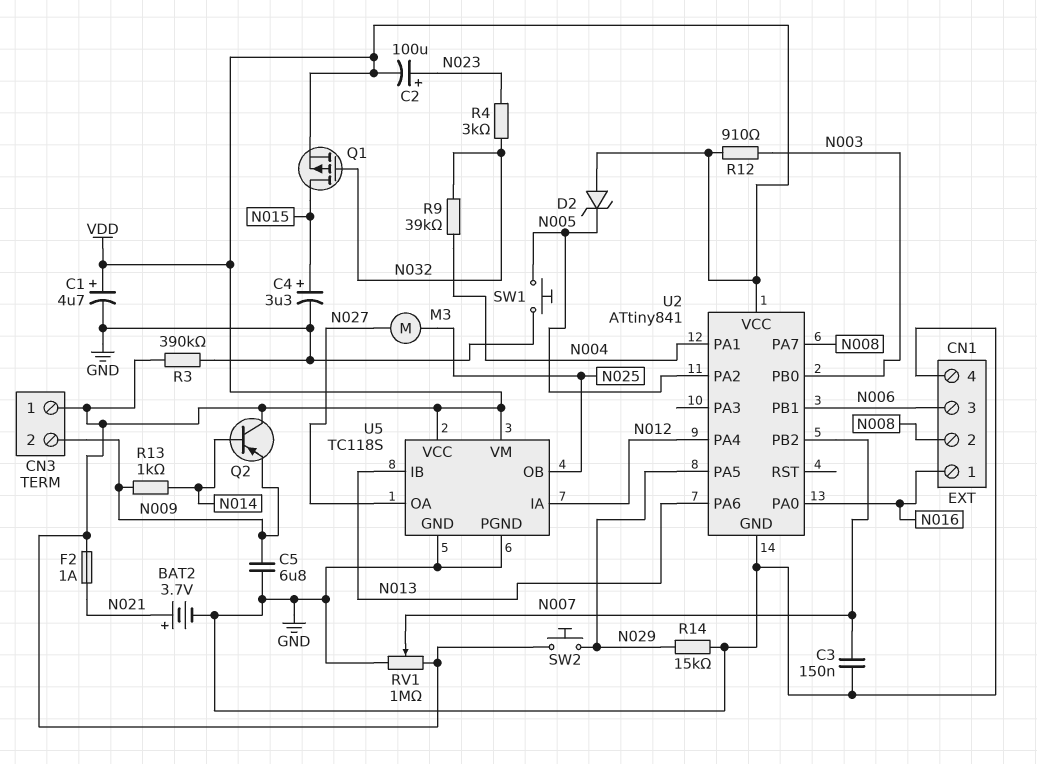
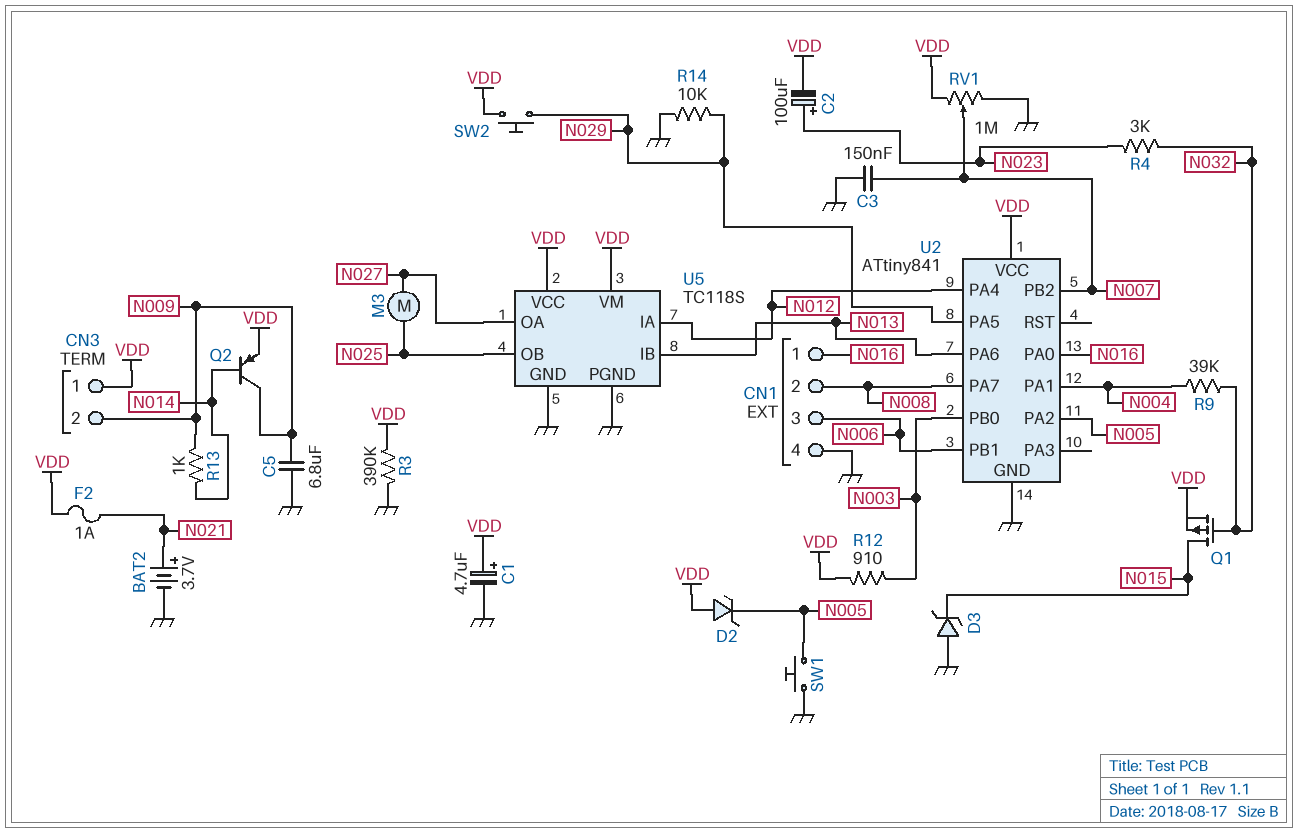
C4: 3.3uF (plus N015, minus GND) -> none
D3: none -> zener (A GND, K N015)
Q2: PNP (B N014, C VDD, E N009) -> PNP (B N014, C N009, E VDD)
R14: 15k (GND, N029) -> 10k (GND, N029)

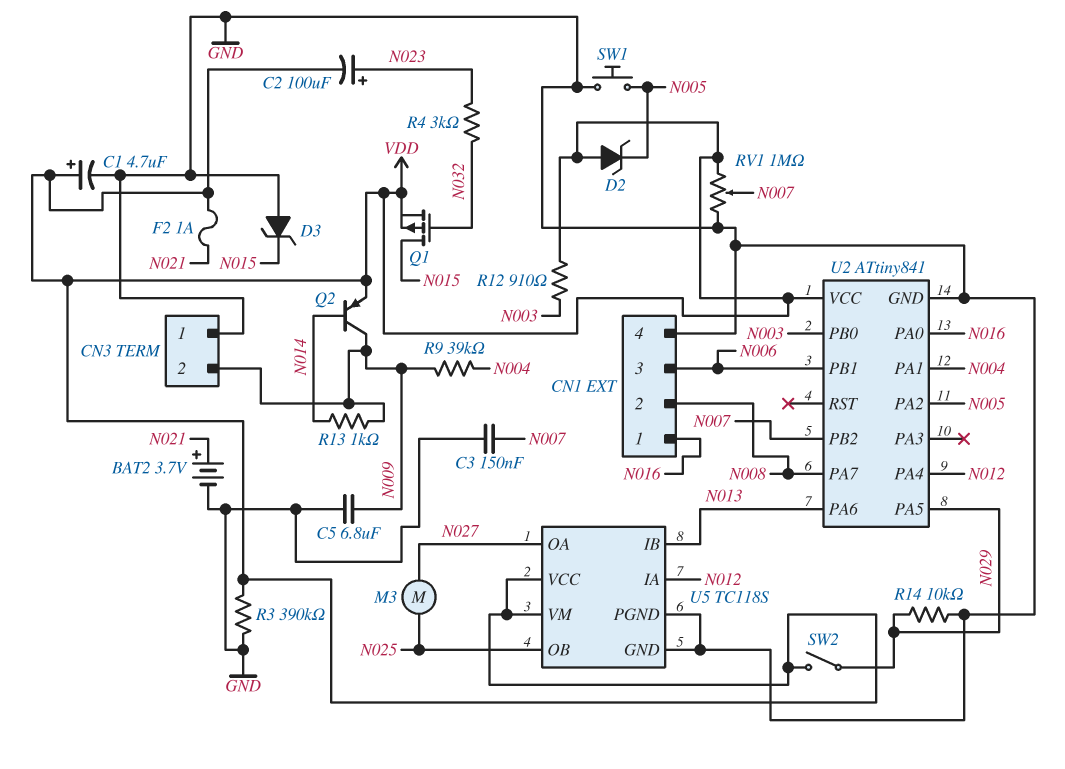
CN3 pin 1: VDD -> GND
R9: 39k (N004, N032) -> 39k (N004, N009)
SW2: button (N029, VDD) -> switch (N029, VDD)

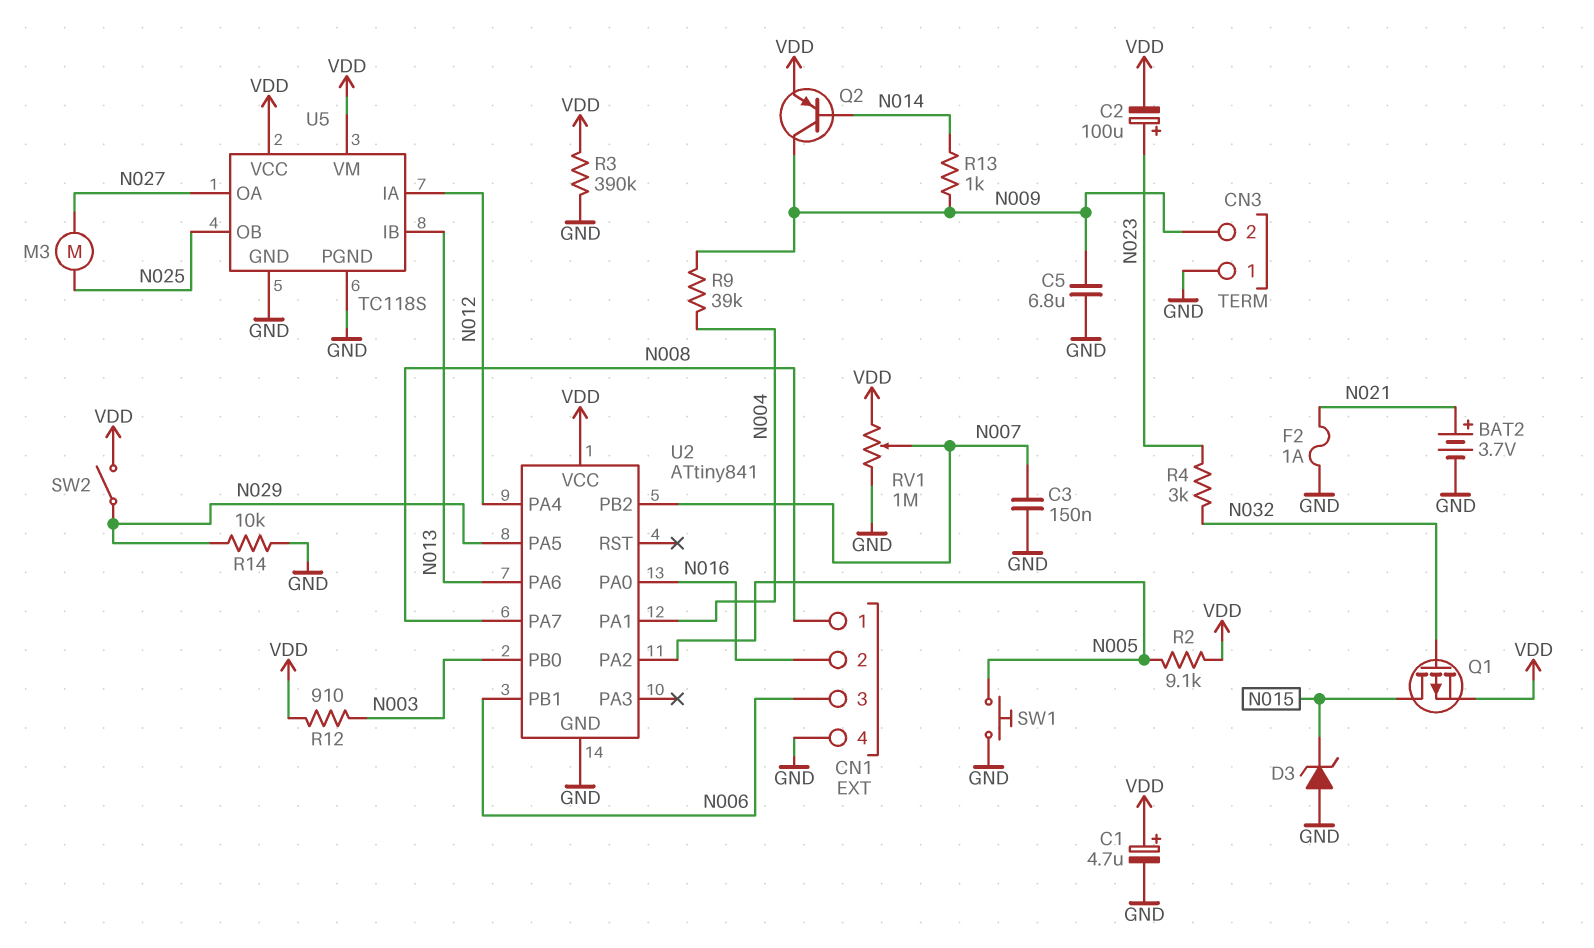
CN1 pin 1: N016 -> N008
CN1 pin 2: N008 -> N016
D2: zener (A VDD, K N005) -> none
F2: 1A (N021, VDD) -> 1A (GND, N021)
R2: none -> 9.1k (N005, VDD)

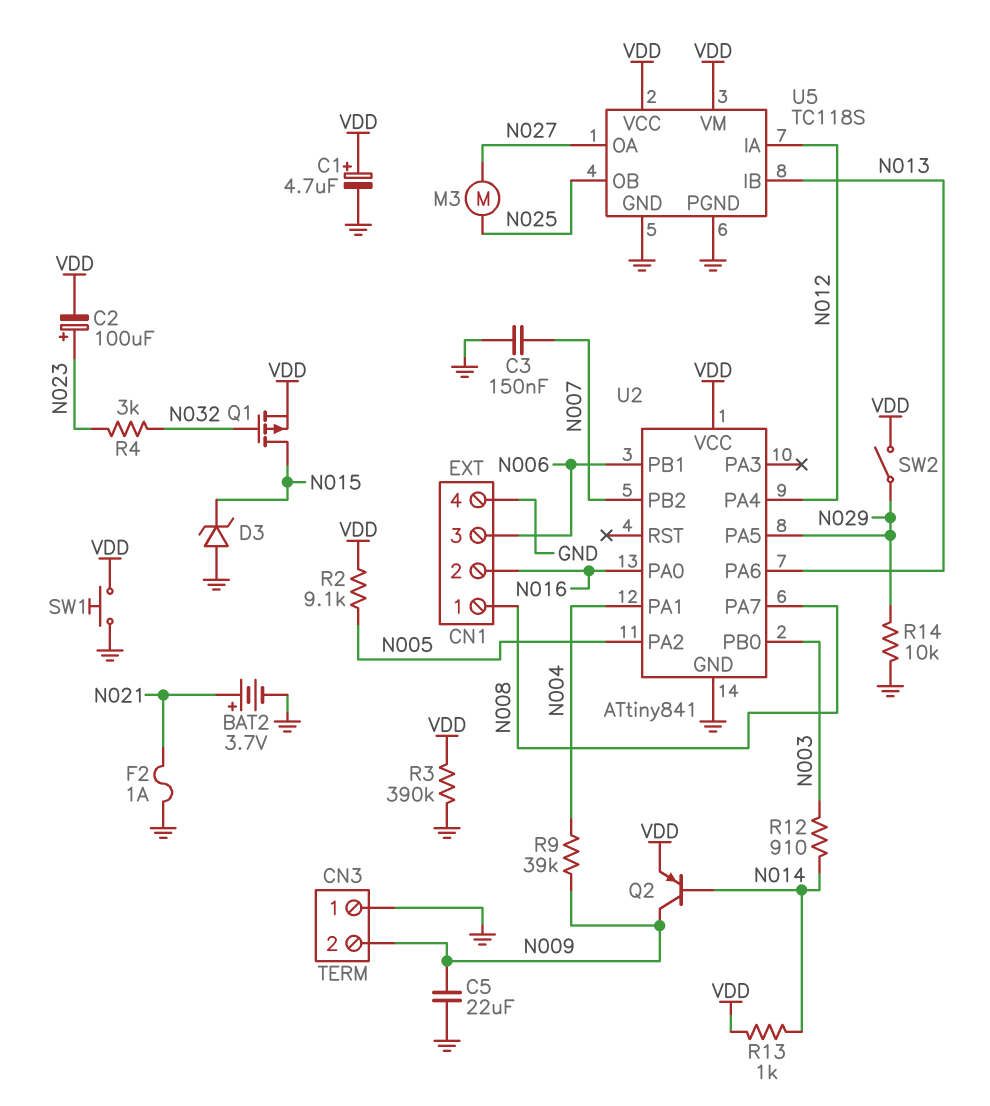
C5: 6.8uF (GND, N009) -> 22uF (GND, N009)
R12: 910 (N003, VDD) -> 910 (N003, N014)
R13: 1k (N009, N014) -> 1k (N014, VDD)
RV1: 1M (GND, VDD, wiper N007) -> none
SW1: button (GND, N005) -> button (GND, VDD)

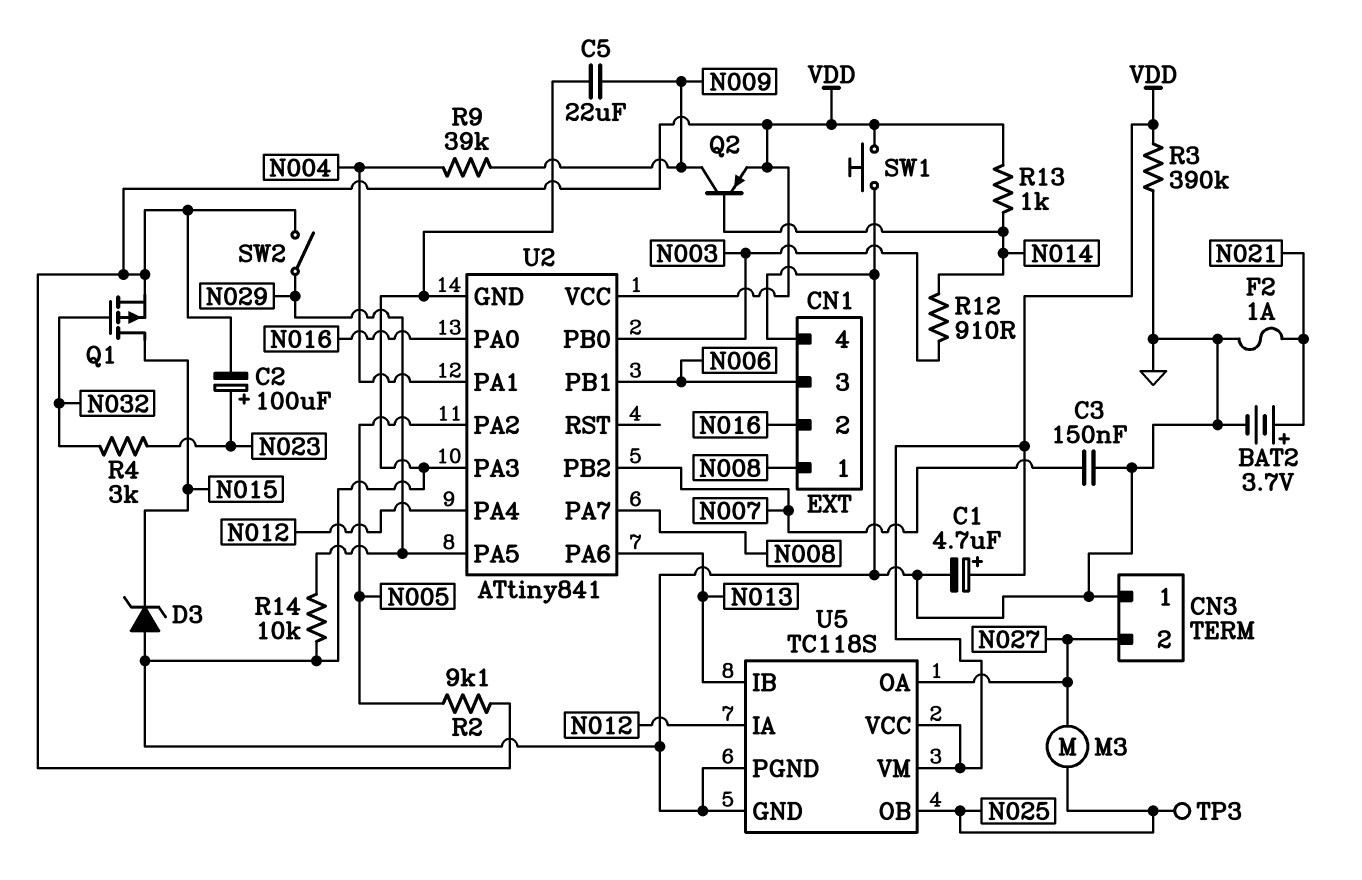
CN3 pin 2: N009 -> N027
TP3: none -> test point (N025)
U2 pin PA3: none -> GND

